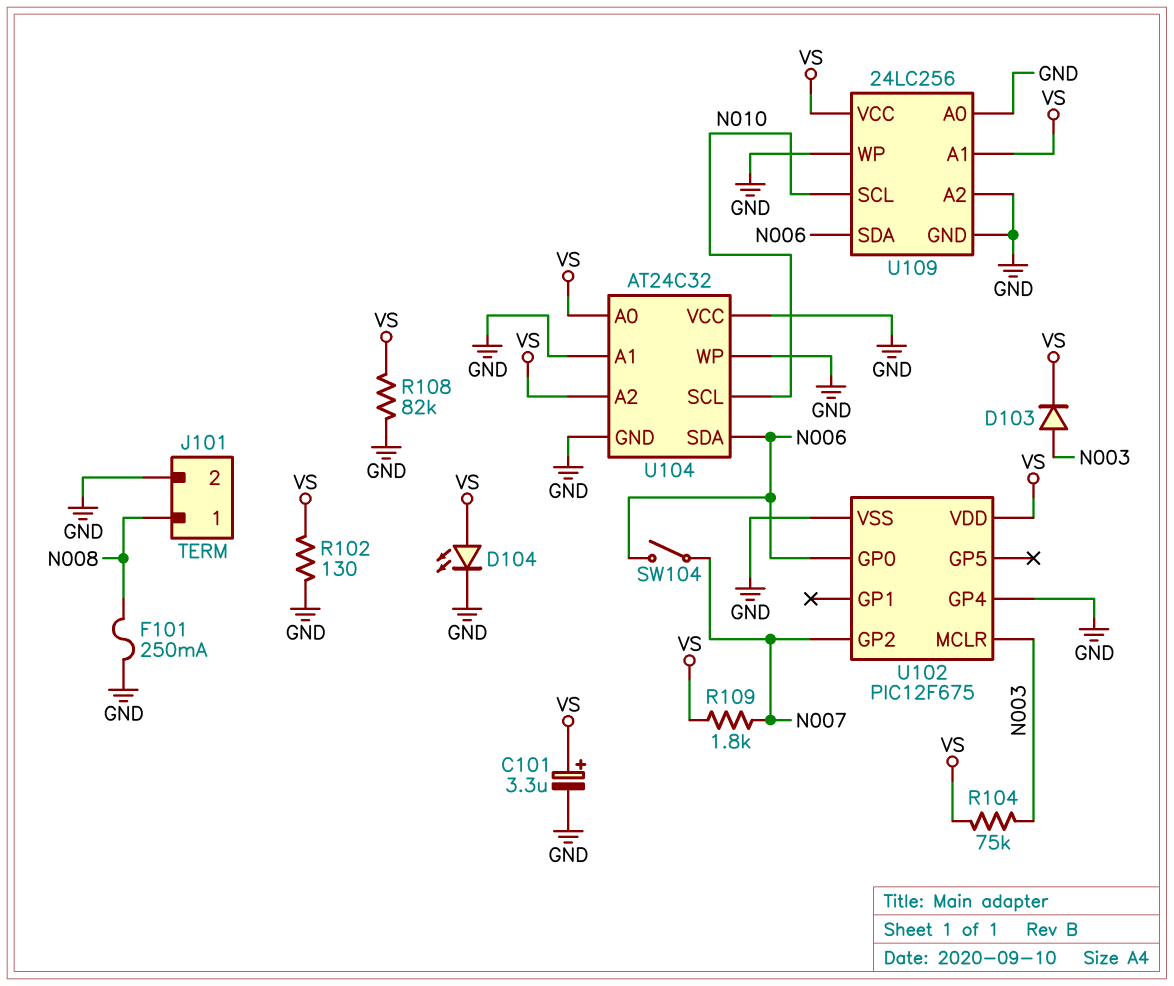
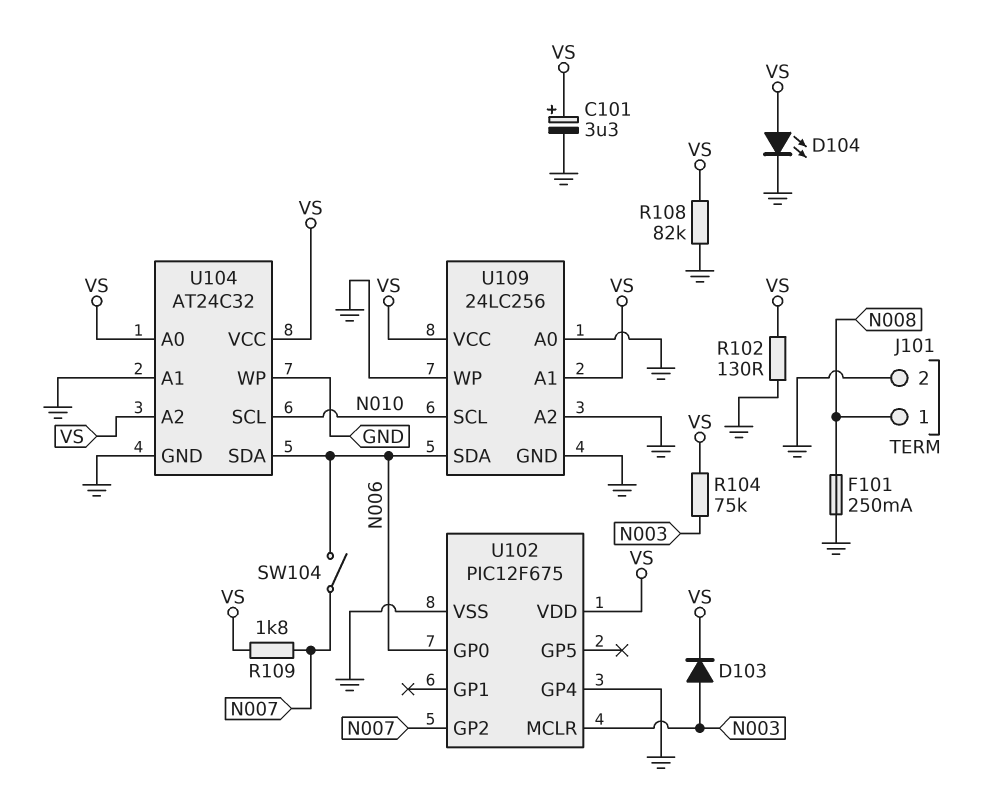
U104 pin VCC: GND -> VS

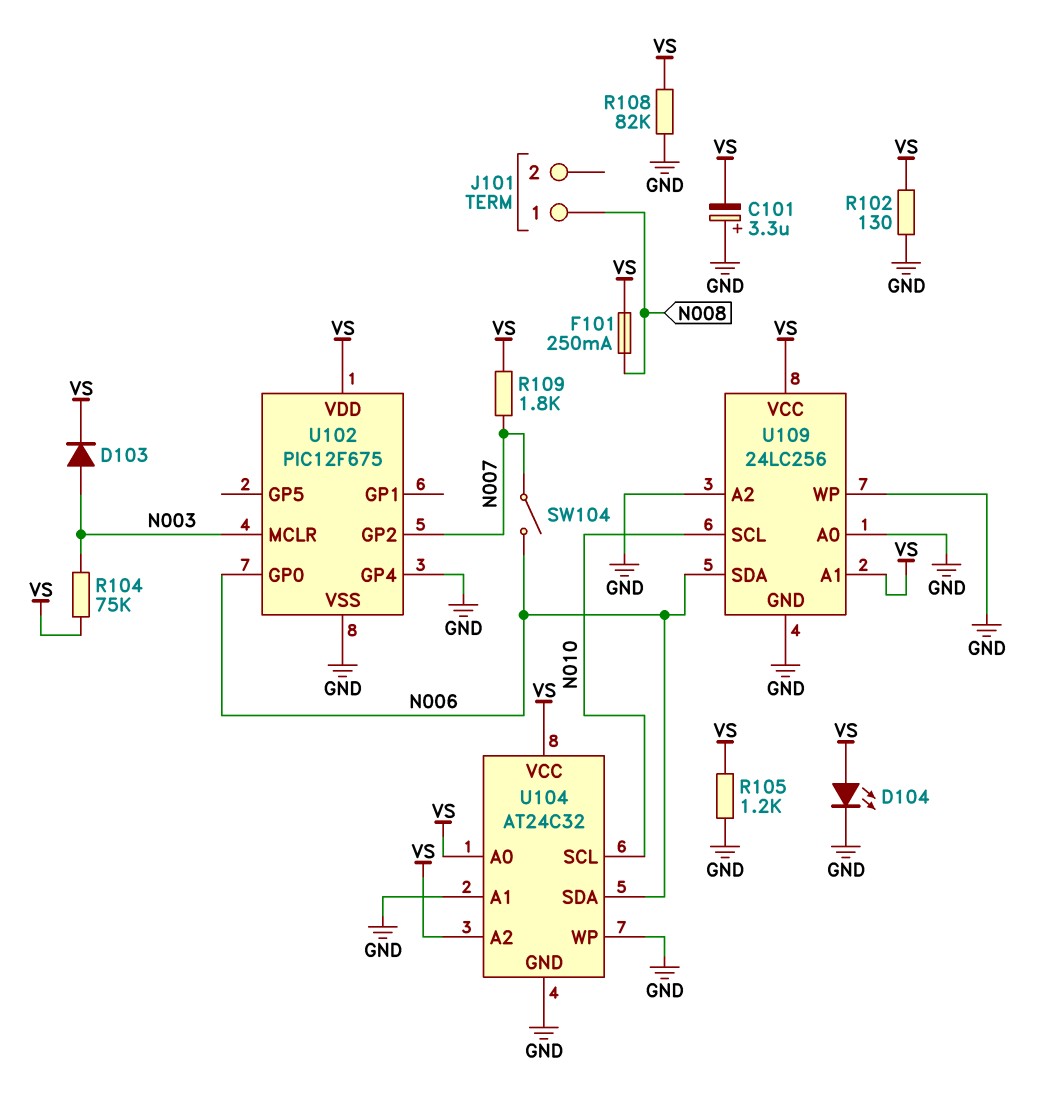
C101: 3.3uF (plus VS, minus GND) -> 3.3uF (plus GND, minus VS)
F101: 250mA (GND, N008) -> 250mA (N008, VS)
J101 pin 2: GND -> none
R105: none -> 1.2k (GND, VS)

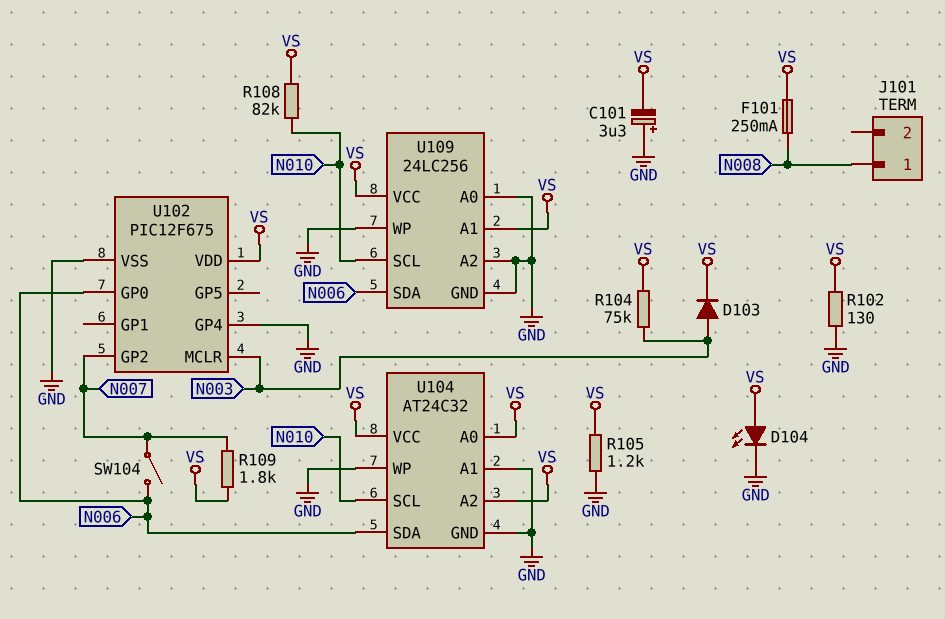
R108: 82k (GND, VS) -> 82k (N010, VS)

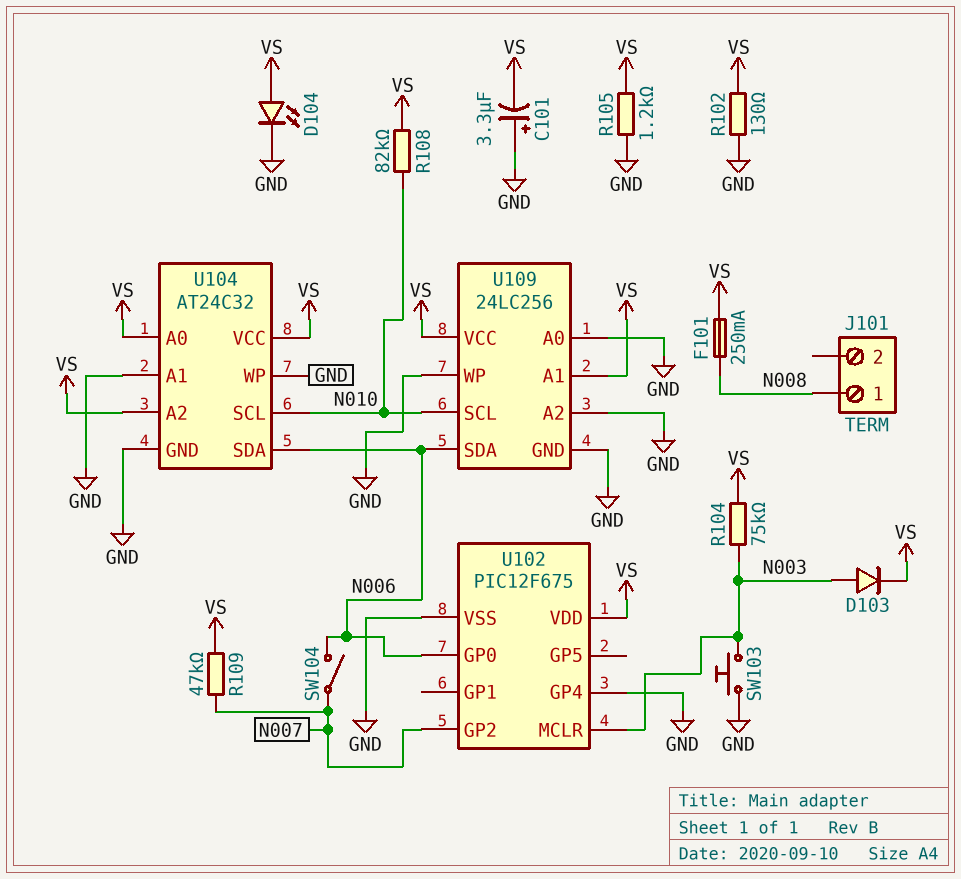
R109: 1.8k (N007, VS) -> 47k (N007, VS)
SW103: none -> button (GND, N003)

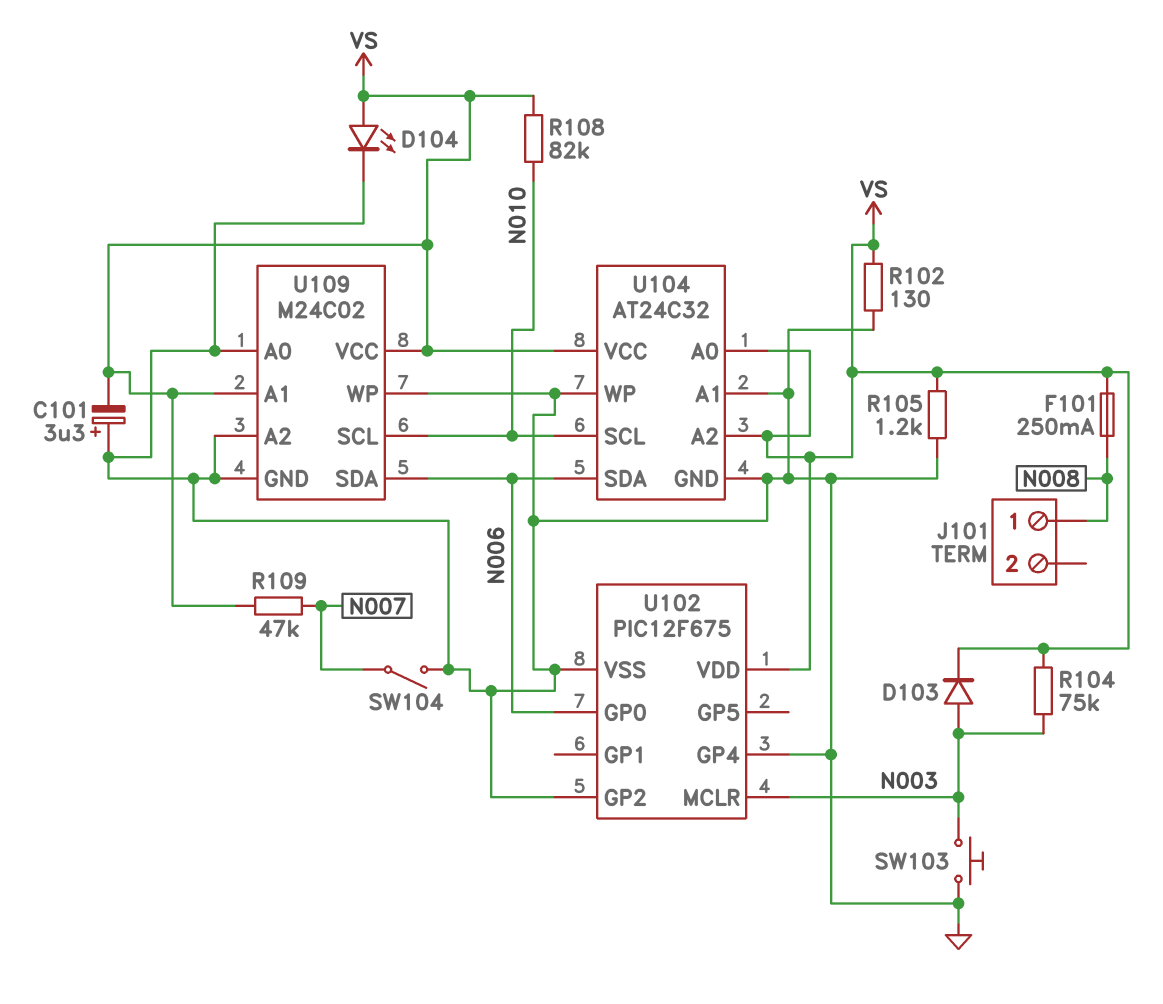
SW104: switch (N006, N007) -> switch (GND, N007)
U102 pin GP2: N007 -> GND
U109: 24LC256 -> M24C02

